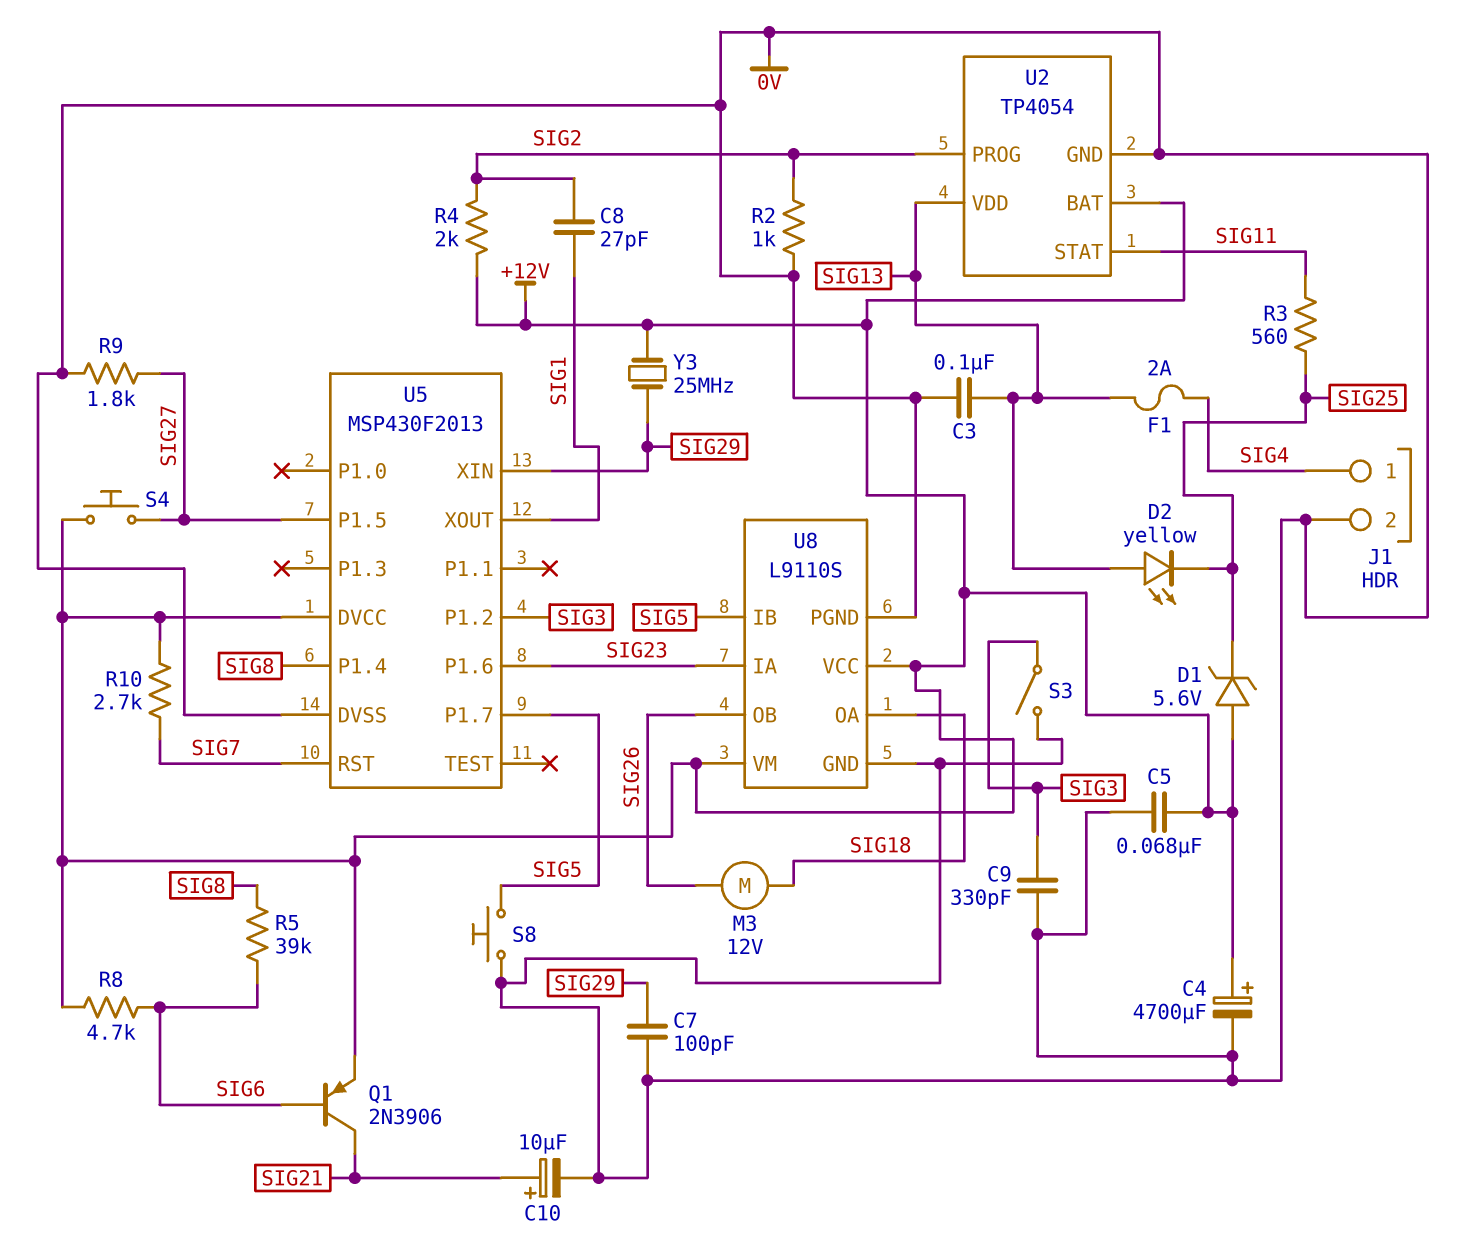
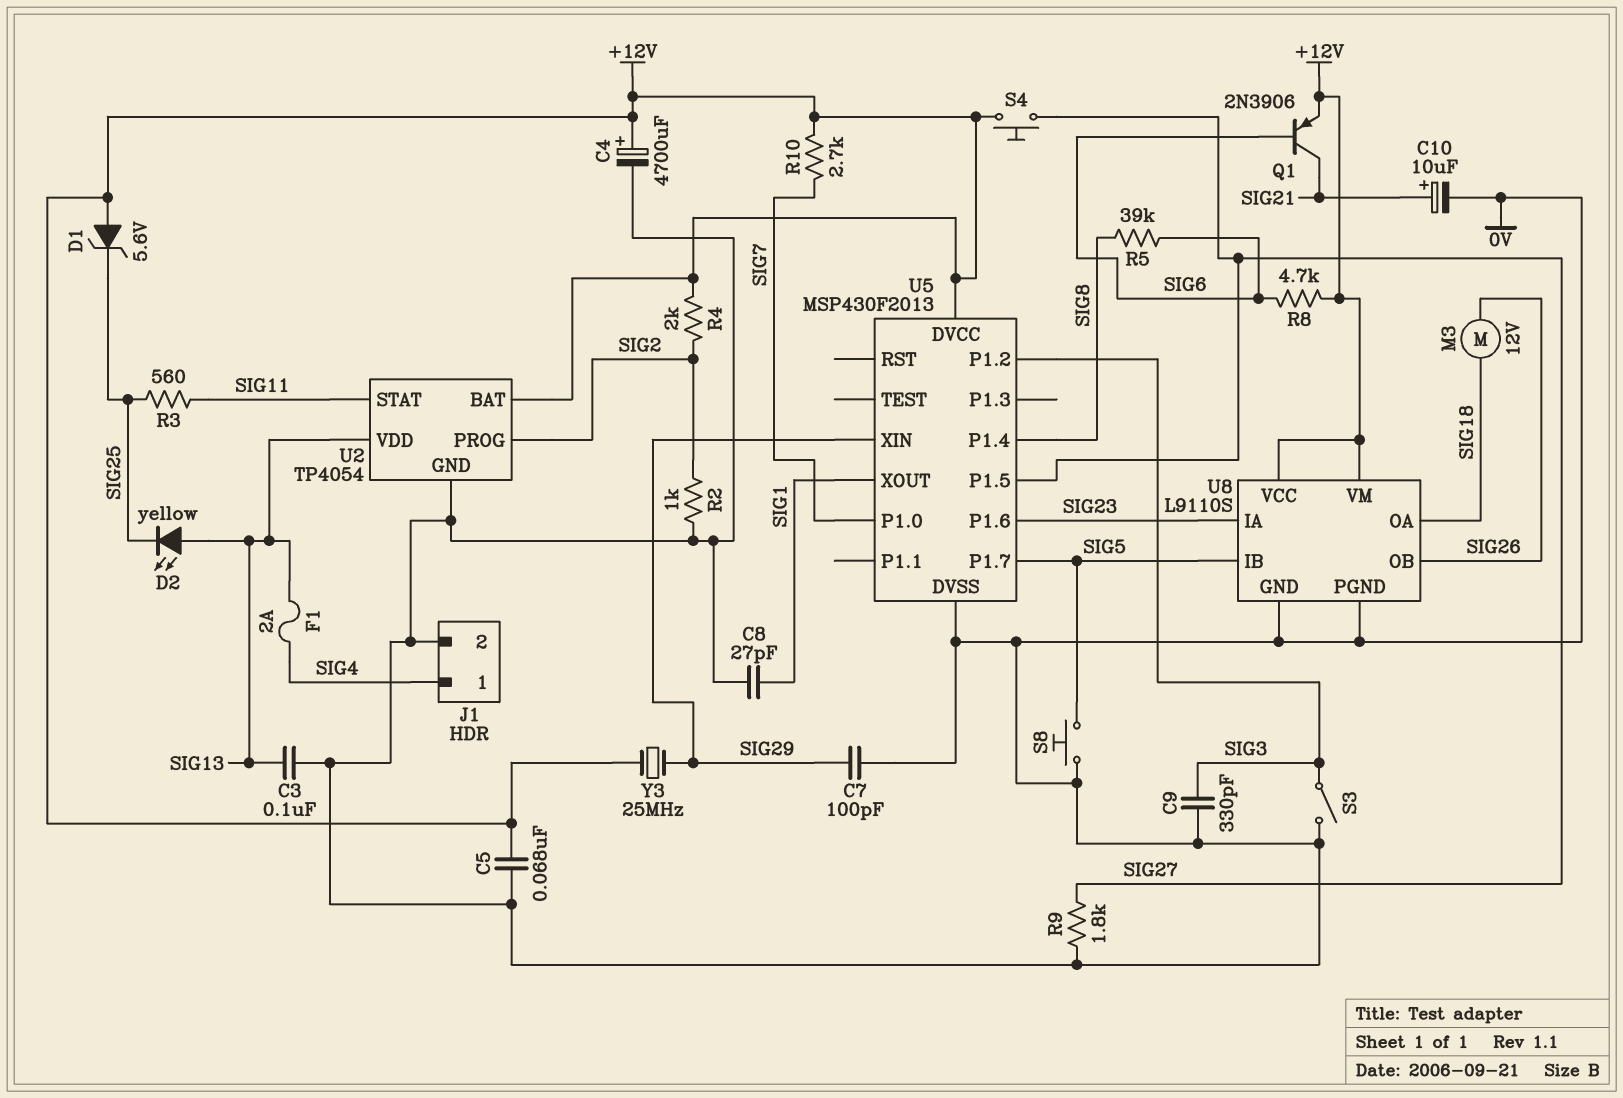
C8: 27pF (SIG1, SIG2) -> 27pF (0V, SIG1)
U5 pin P1.0: none -> SIG7
U5 pin RST: SIG7 -> none

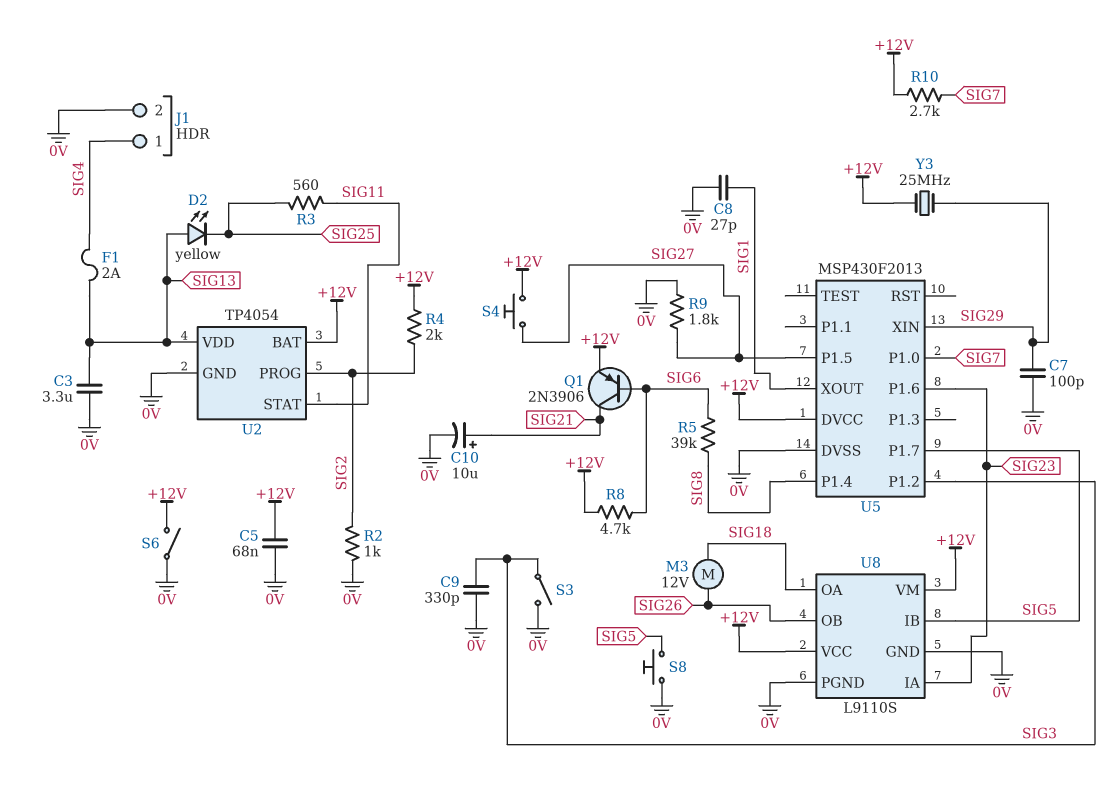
C3: 100nF (0V, SIG13) -> 3.3uF (0V, SIG13)
C4: 4700uF (plus +12V, minus 0V) -> none
D1: zener 5.6V (A +12V, K SIG25) -> none
S6: none -> switch (+12V, 0V)

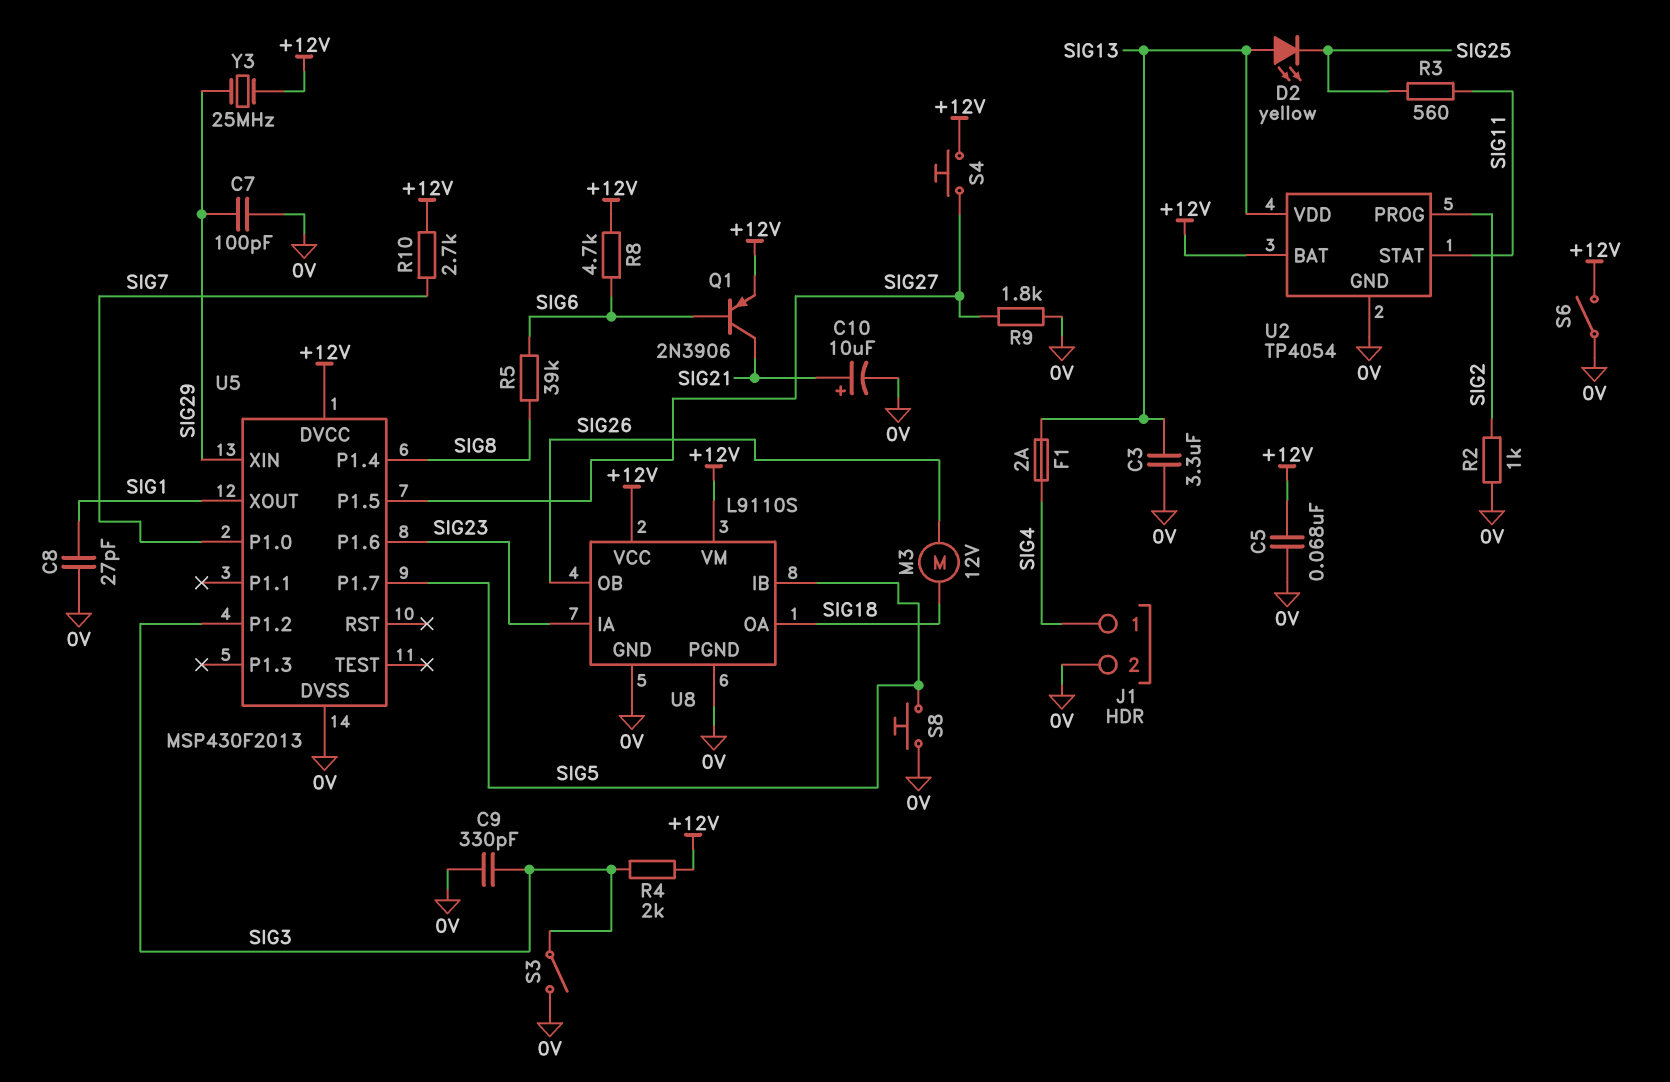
R4: 2k (+12V, SIG2) -> 2k (+12V, SIG3)

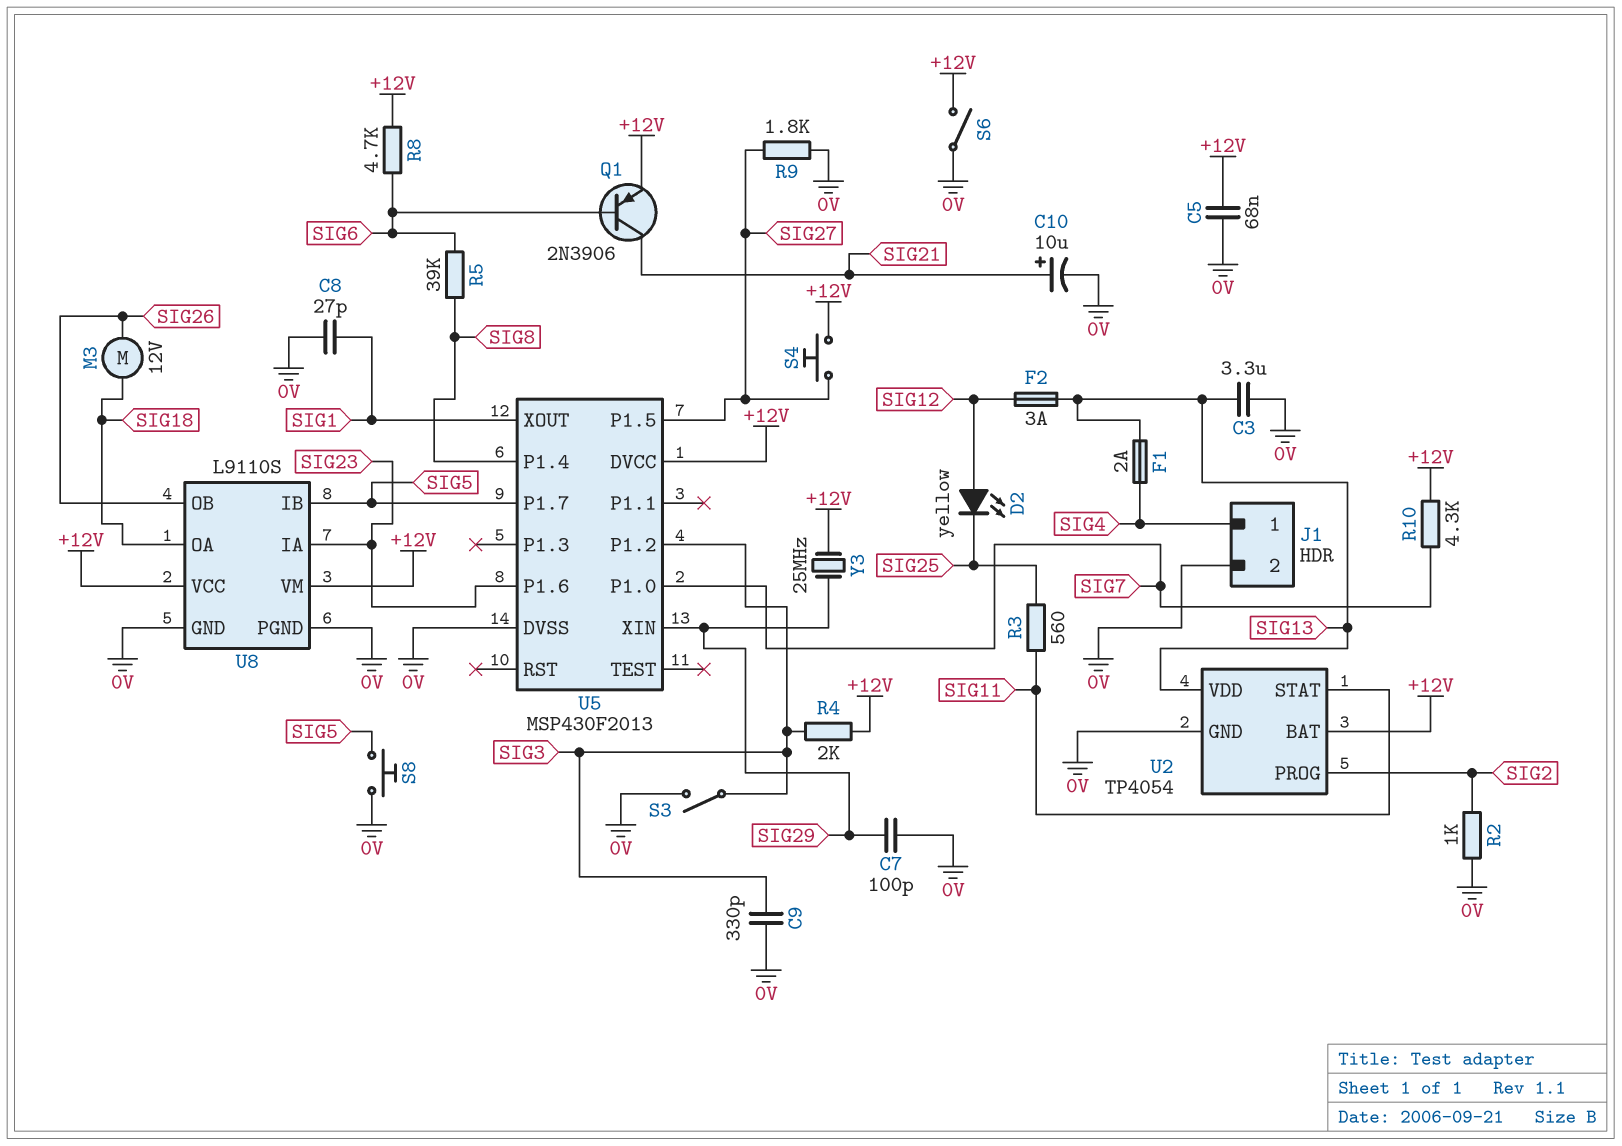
D2: LED yellow (A SIG13, K SIG25) -> LED yellow (A SIG12, K SIG25)
F2: none -> 3A (SIG12, SIG13)
R10: 2.7k (+12V, SIG7) -> 4.3k (+12V, SIG7)

